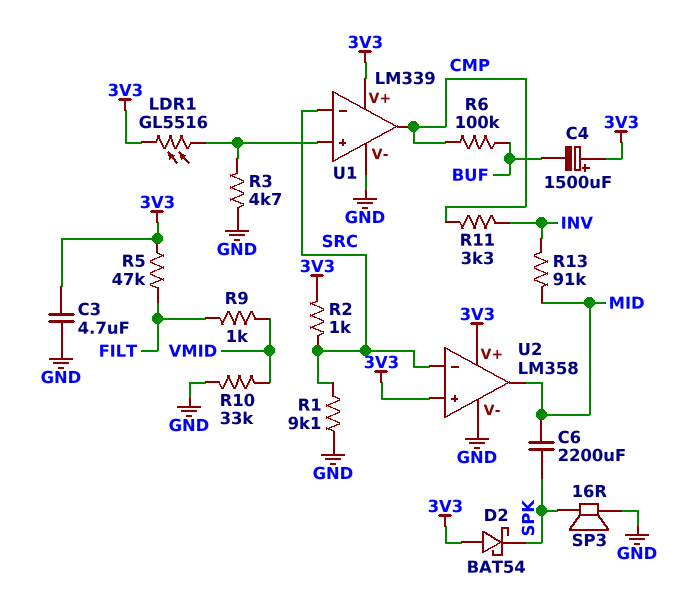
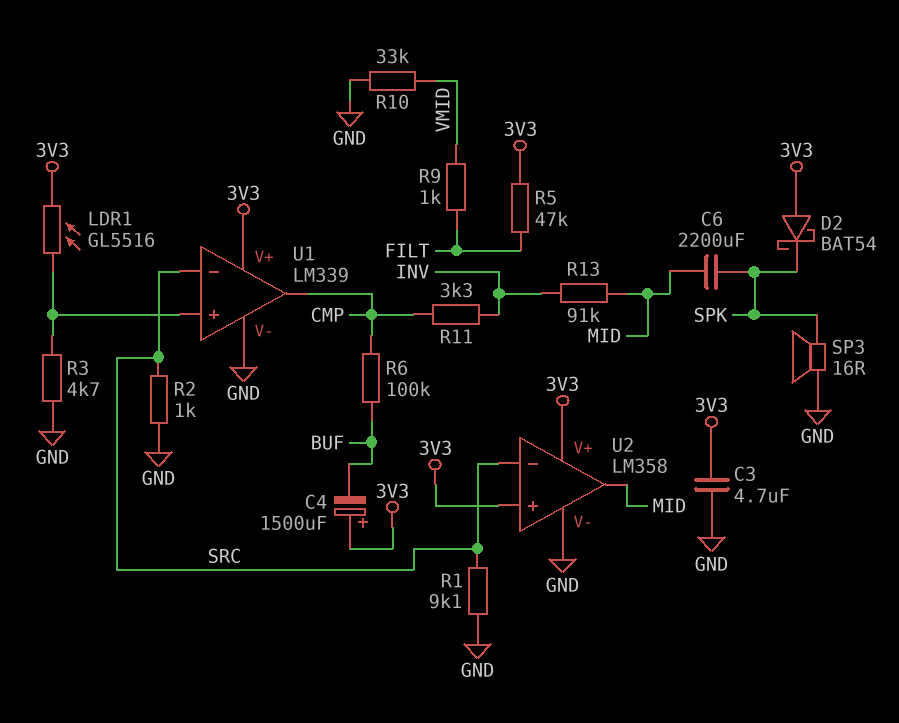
R2: 1k (3V3, SRC) -> 1k (GND, SRC)

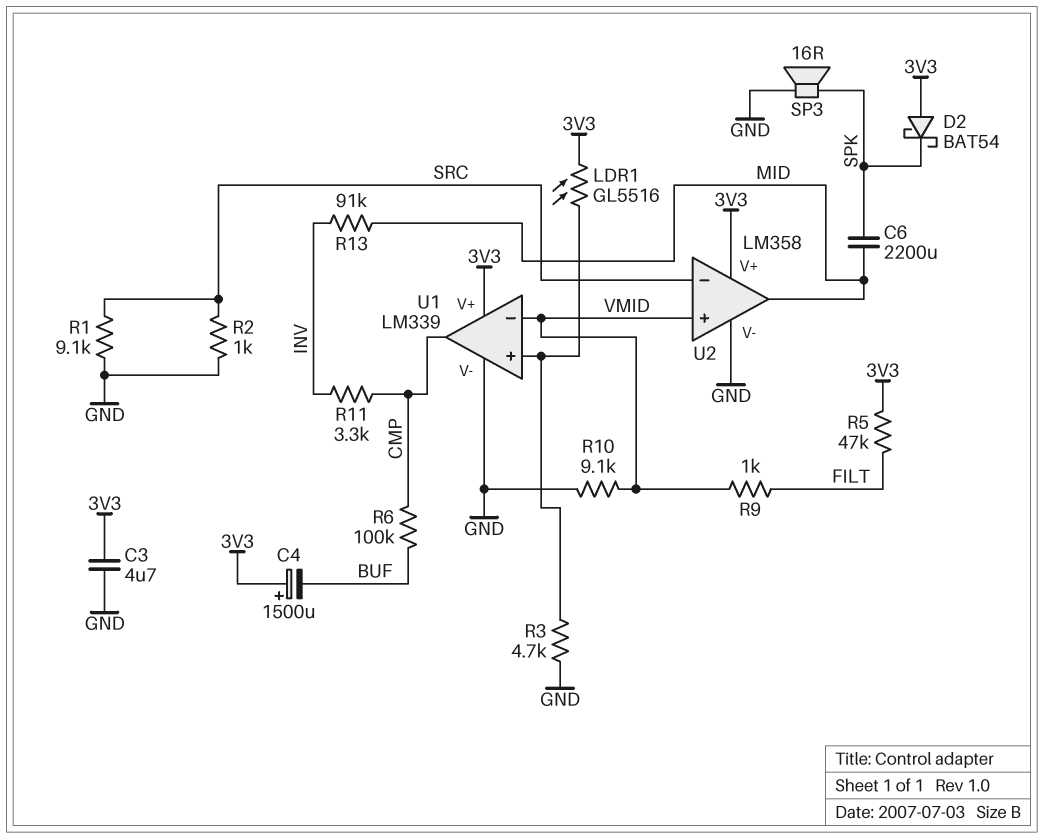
R10: 33k (GND, VMID) -> 9.1k (GND, VMID)
U1 pin in-: SRC -> VMID
U2 pin in+: 3V3 -> VMID

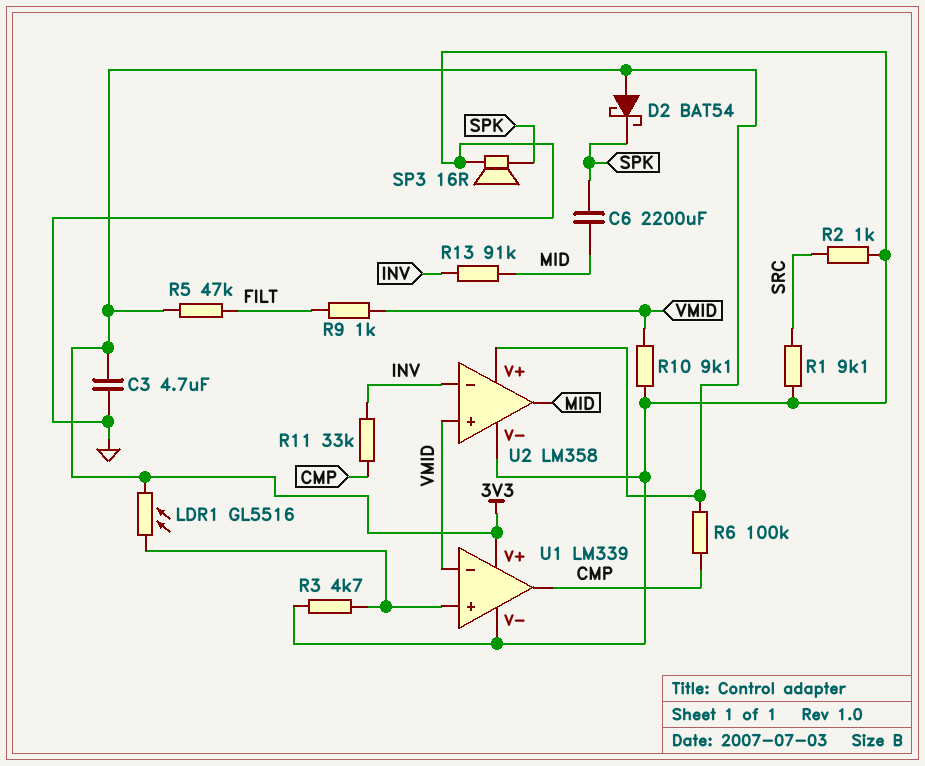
C4: 1500uF (plus 3V3, minus BUF) -> none
R6: 100k (BUF, CMP) -> 100k (3V3, CMP)
R11: 3.3k (CMP, INV) -> 33k (CMP, INV)
U2 pin in-: SRC -> INV

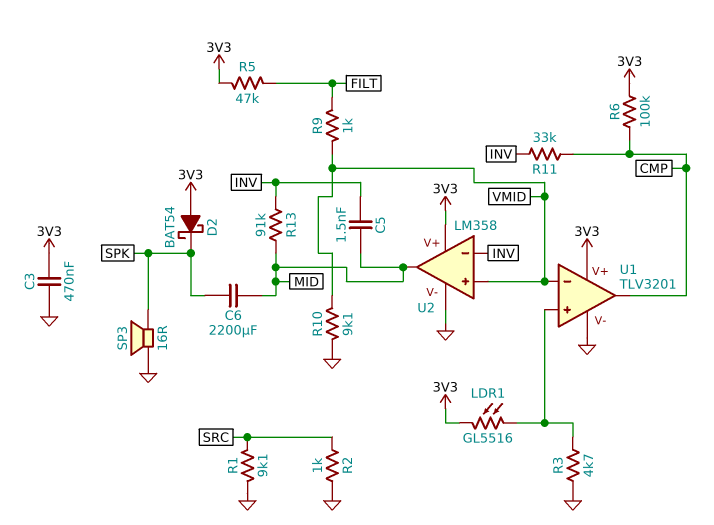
C3: 4.7uF (3V3, GND) -> 470nF (3V3, GND)
C5: none -> 1.5nF (INV, MID)
U1: LM339 -> TLV3201

